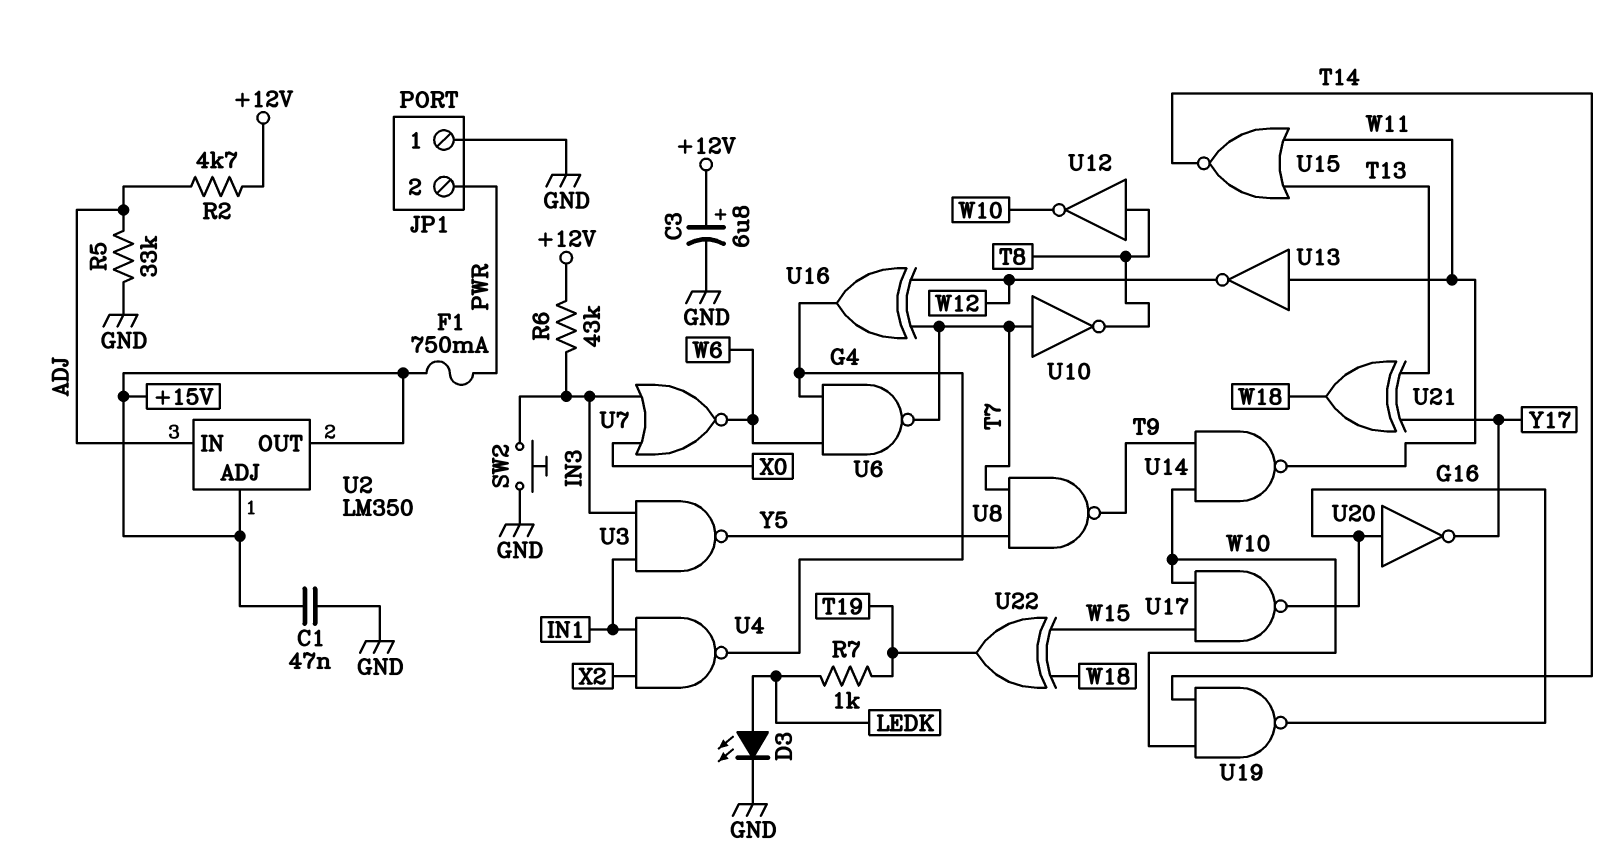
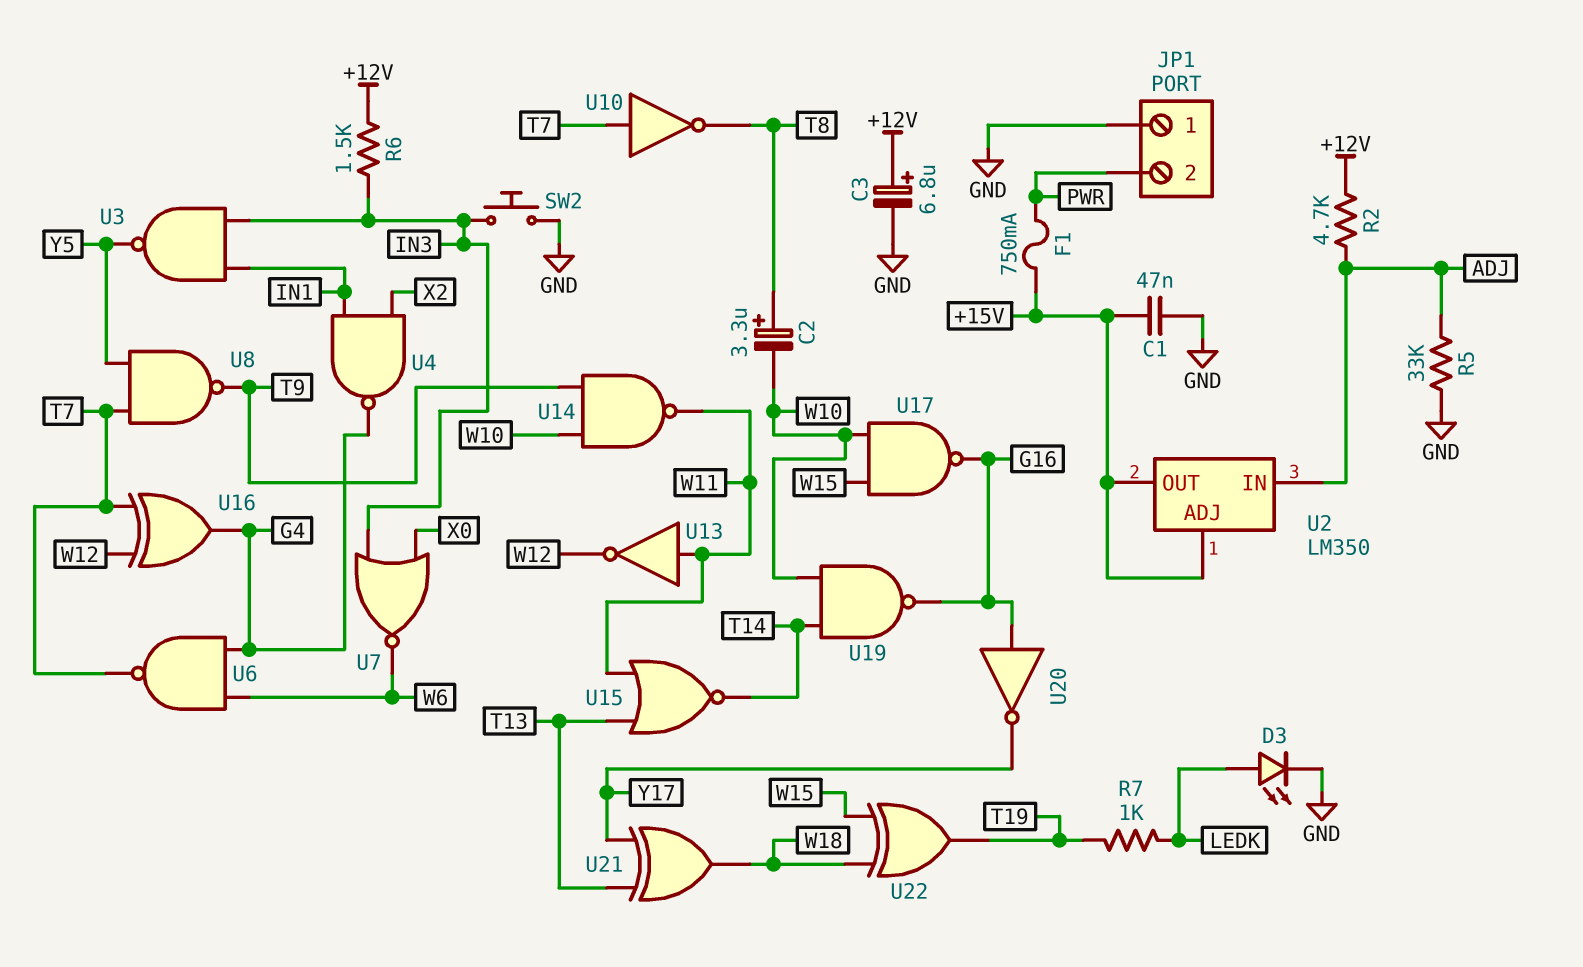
C2: none -> 3.3uF (plus T8, minus W10)
R6: 43k (+12V, IN3) -> 1.5k (+12V, IN3)
U12: NOT (in T8, out W10) -> none

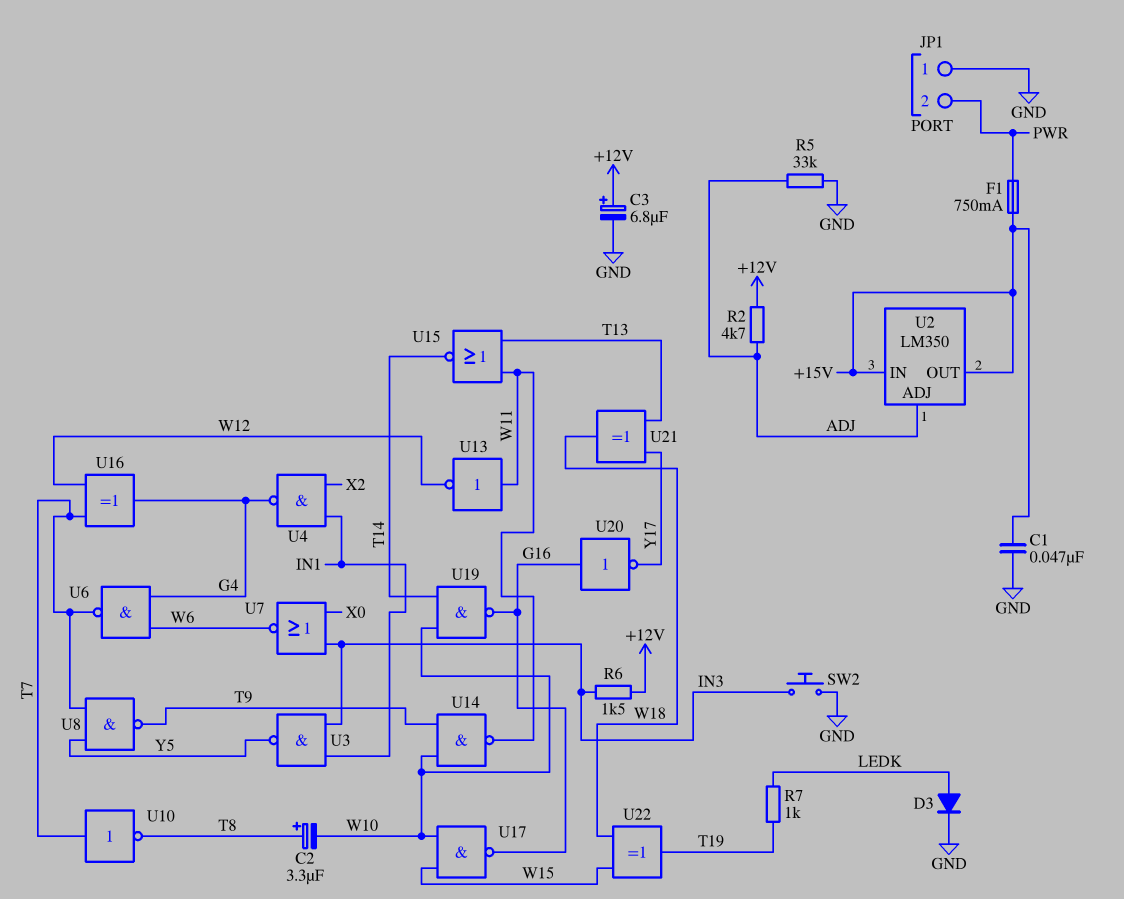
D3: LED (A LEDK, K GND) -> diode (A LEDK, K GND)
U2 pin ADJ: +15V -> ADJ
U2 pin IN: ADJ -> +15V

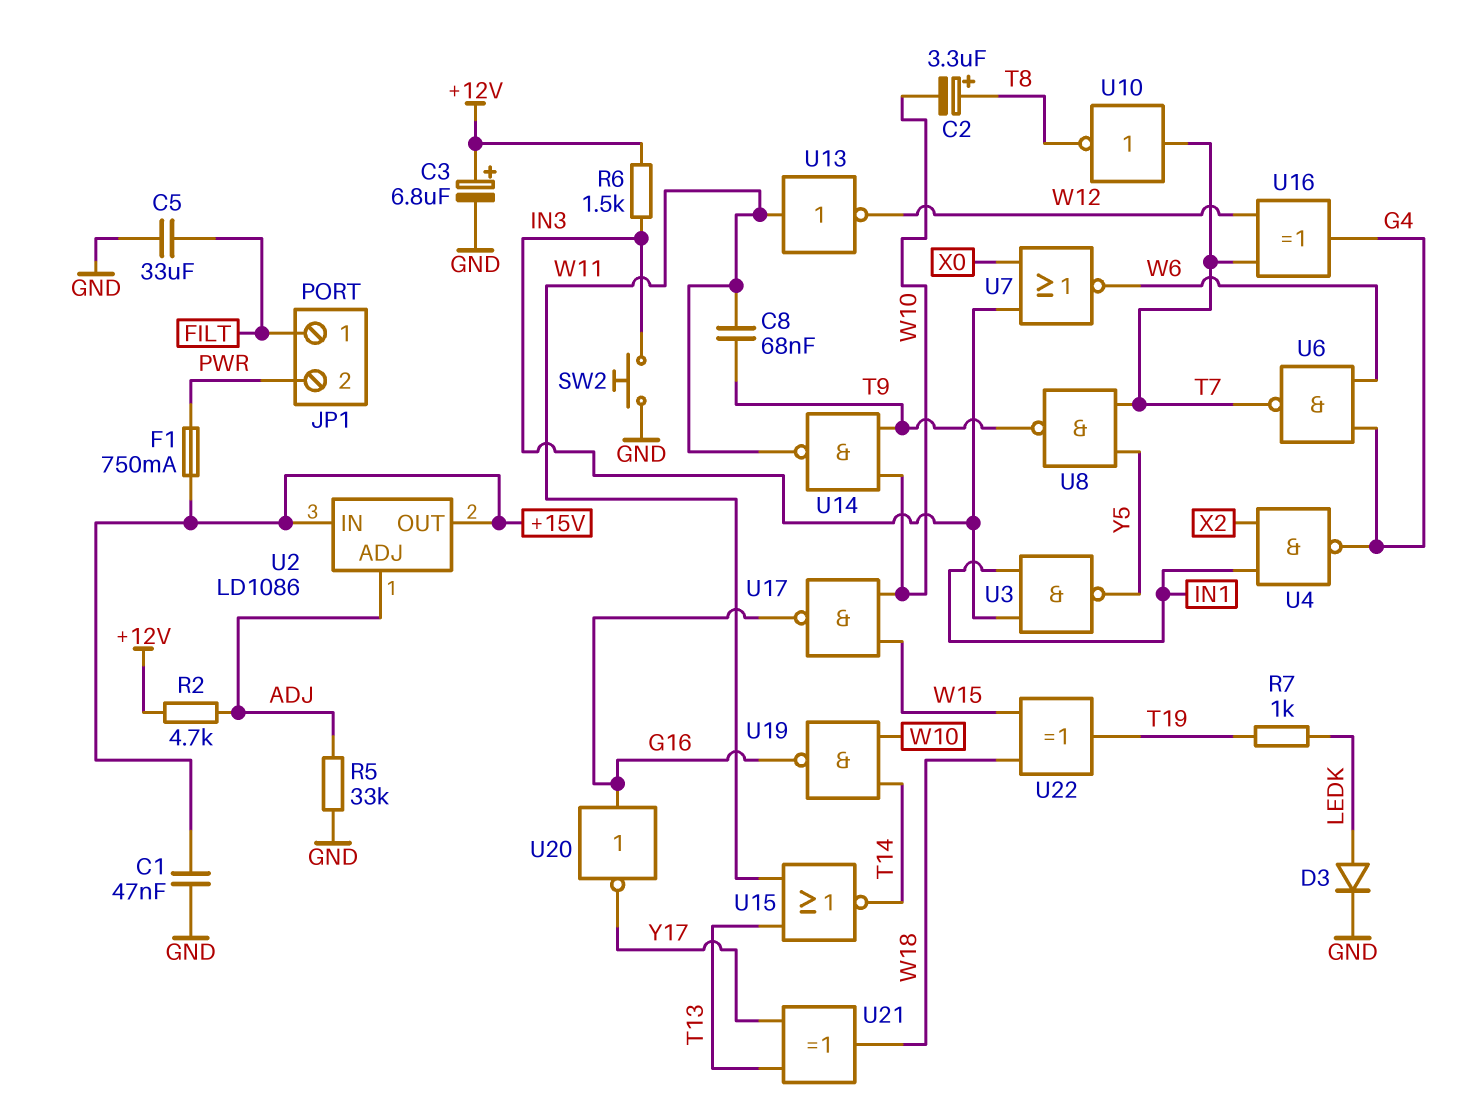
C5: none -> 33uF (FILT, GND)
C8: none -> 68nF (T9, W11)
JP1 pin 1: GND -> FILT
U2: LM350 -> LD1086

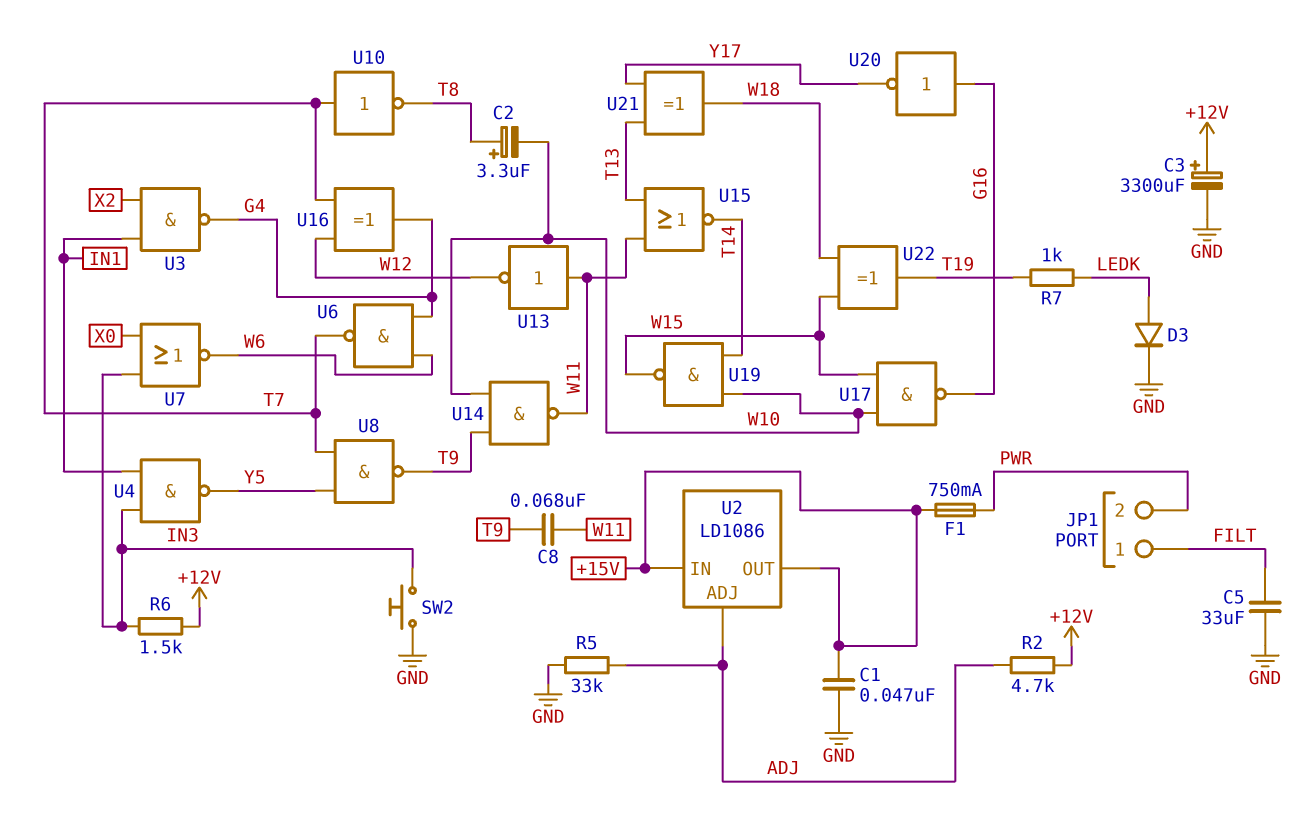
C3: 6.8uF (plus +12V, minus GND) -> 3300uF (plus +12V, minus GND)
U3: NAND (in IN1, in IN3, out Y5) -> NAND (in IN1, in X2, out G4)
U4: NAND (in IN1, in X2, out G4) -> NAND (in IN1, in IN3, out Y5)
U19: NAND (in T14, in W10, out G16) -> NAND (in T14, in W10, out W15)

